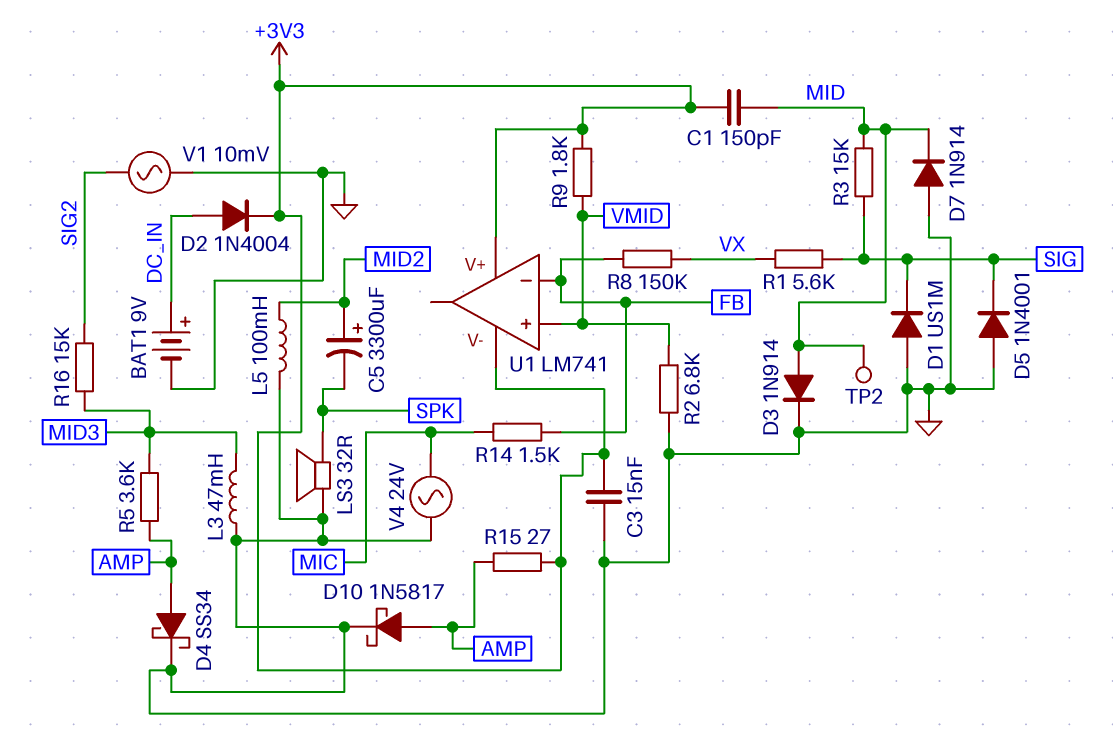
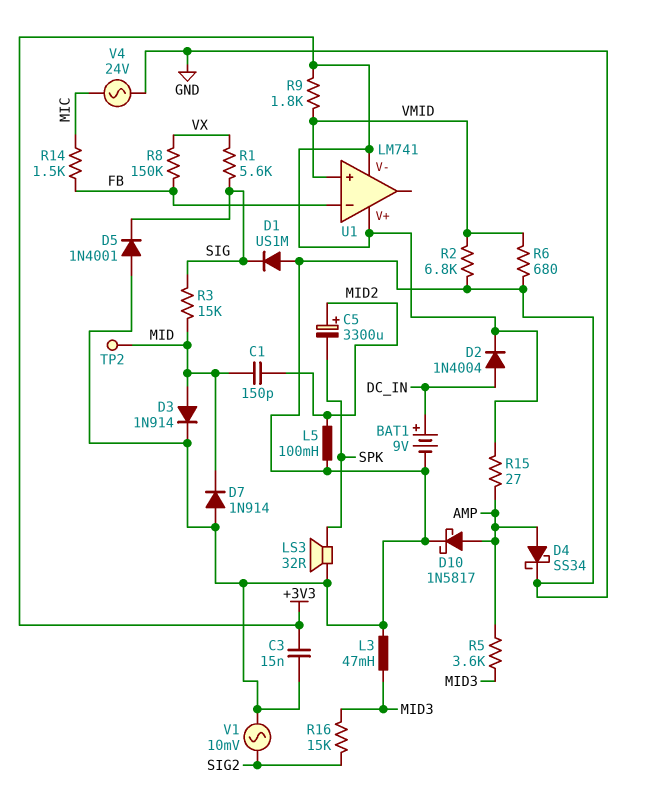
C1: 150pF (+3V3, MID) -> 150pF (MID, MID2)
R6: none -> 680 (GND, VMID)

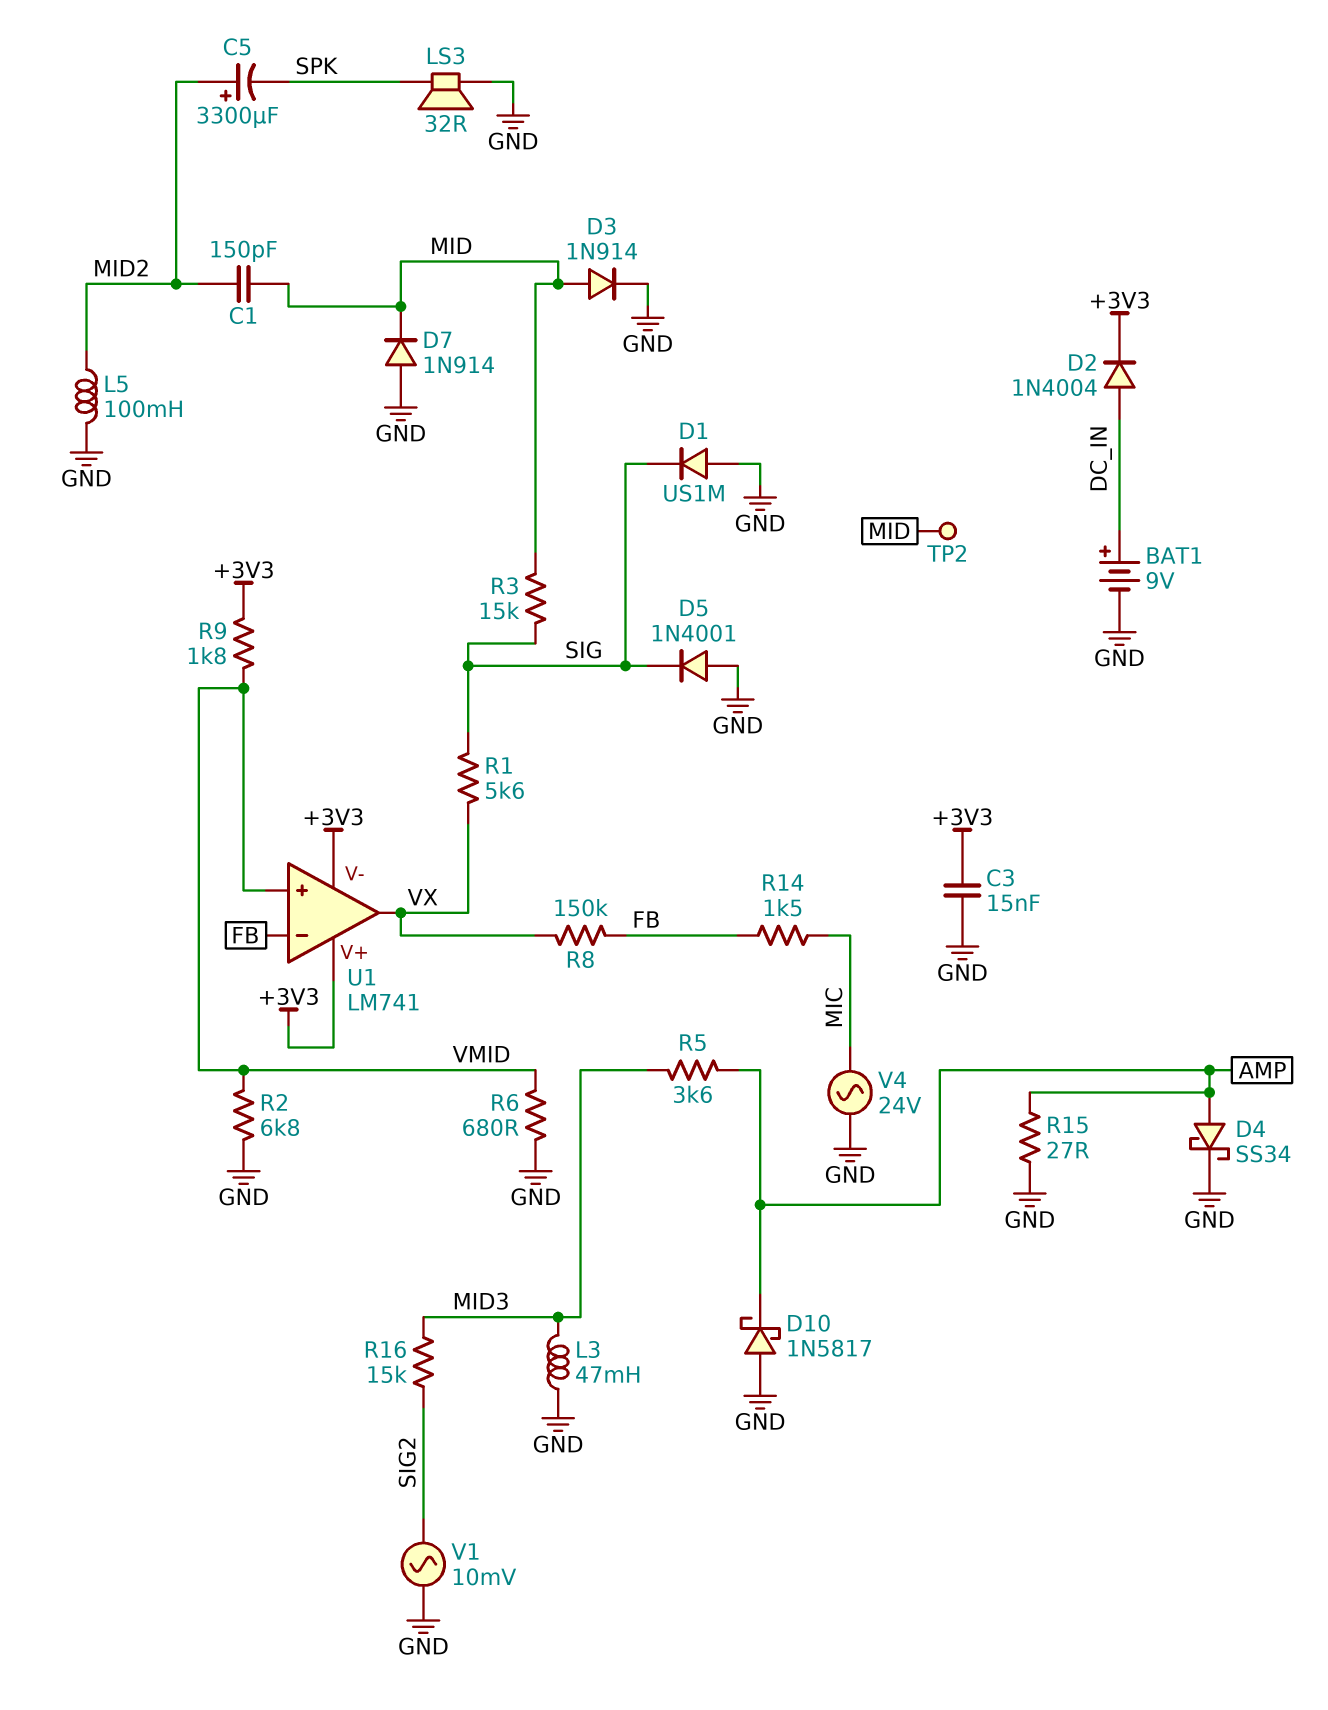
D10: schottky 1N5817 (A AMP, K GND) -> schottky 1N5817 (A GND, K AMP)
R15: 27 (+3V3, AMP) -> 27 (AMP, GND)
U1 pin out: none -> VX

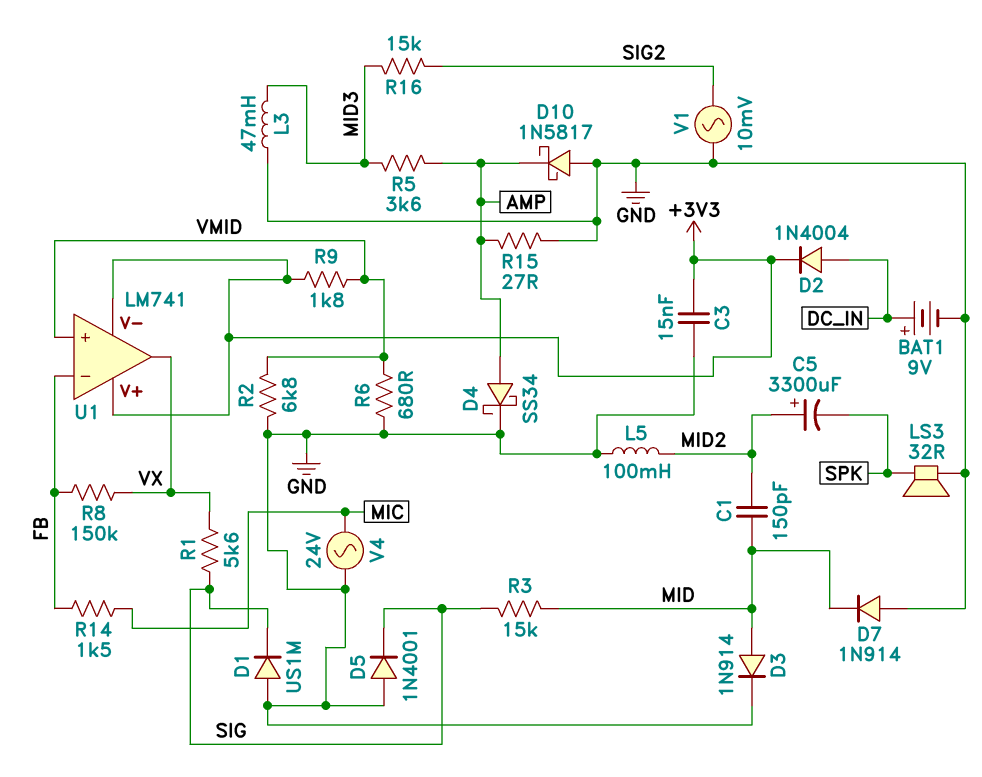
TP2: test point (MID) -> none

